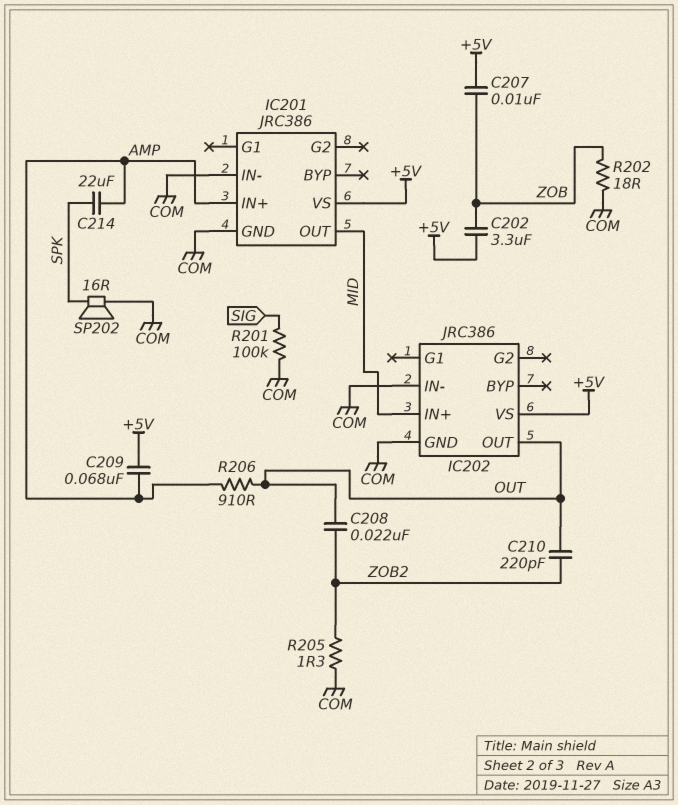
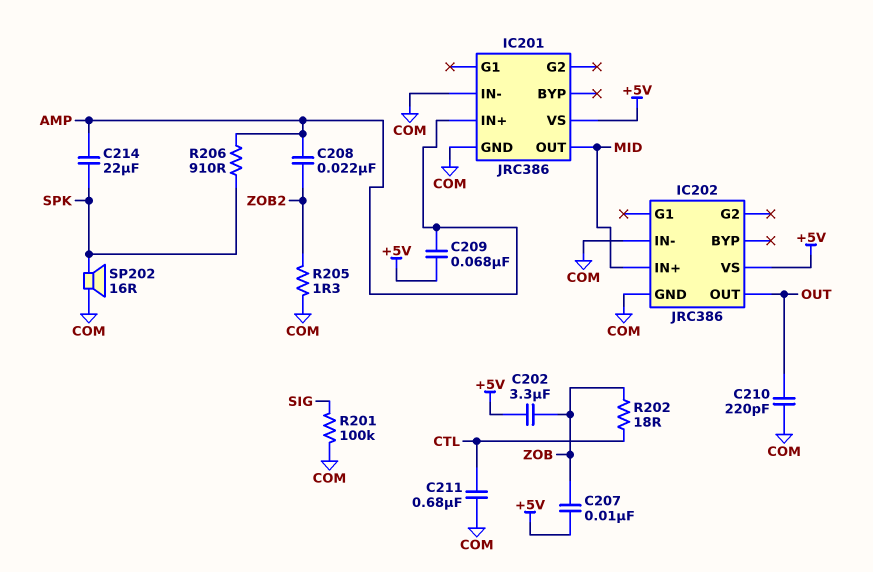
C208: 22nF (OUT, ZOB2) -> 22nF (AMP, ZOB2)
C210: 220pF (OUT, ZOB2) -> 220pF (COM, OUT)
C211: none -> 680nF (COM, CTL)
R202: 18 (COM, ZOB) -> 18 (CTL, ZOB)
R206: 910 (AMP, OUT) -> 910 (AMP, SPK)

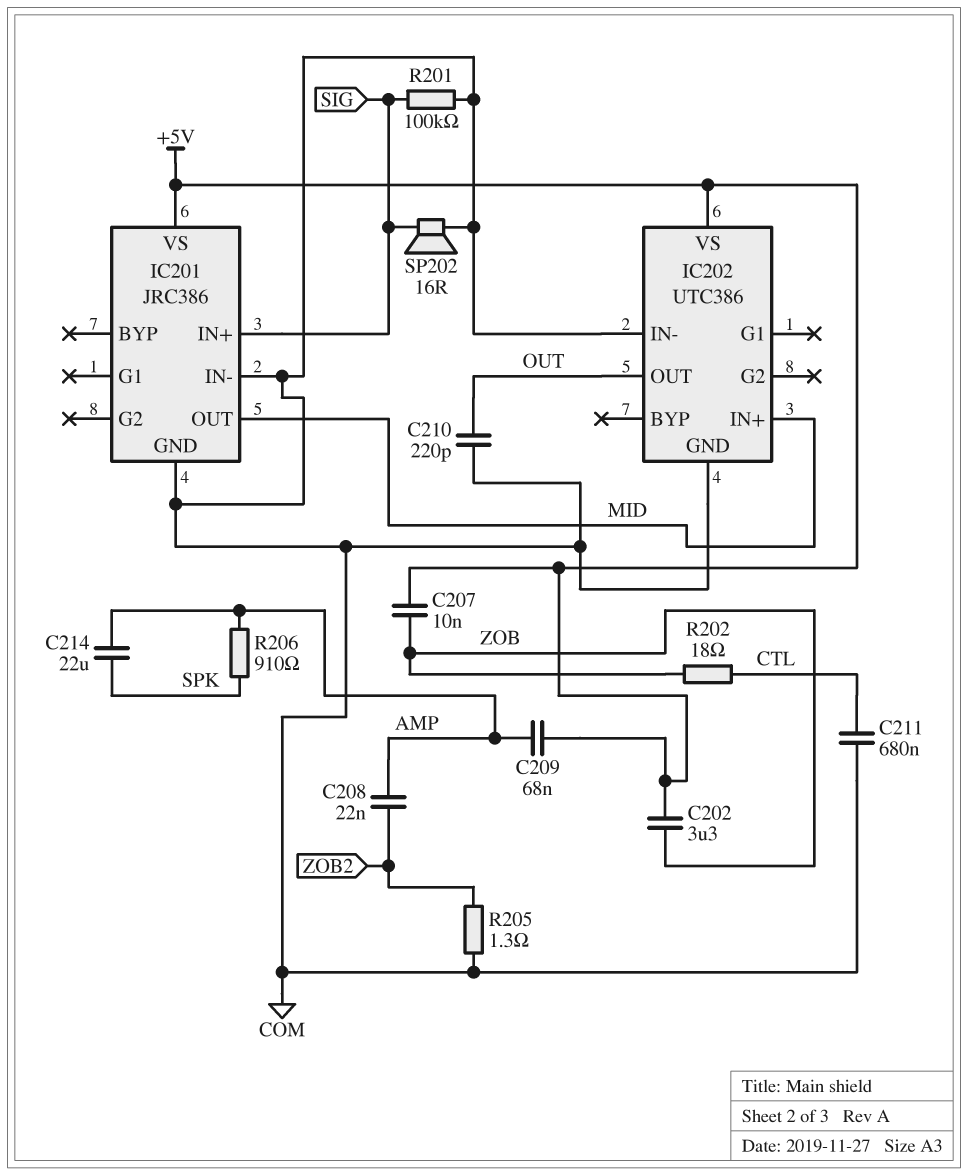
IC201 pin IN+: AMP -> SIG
IC202: JRC386 -> UTC386
SP202: speaker 16R (COM, SPK) -> speaker 16R (COM, SIG)

